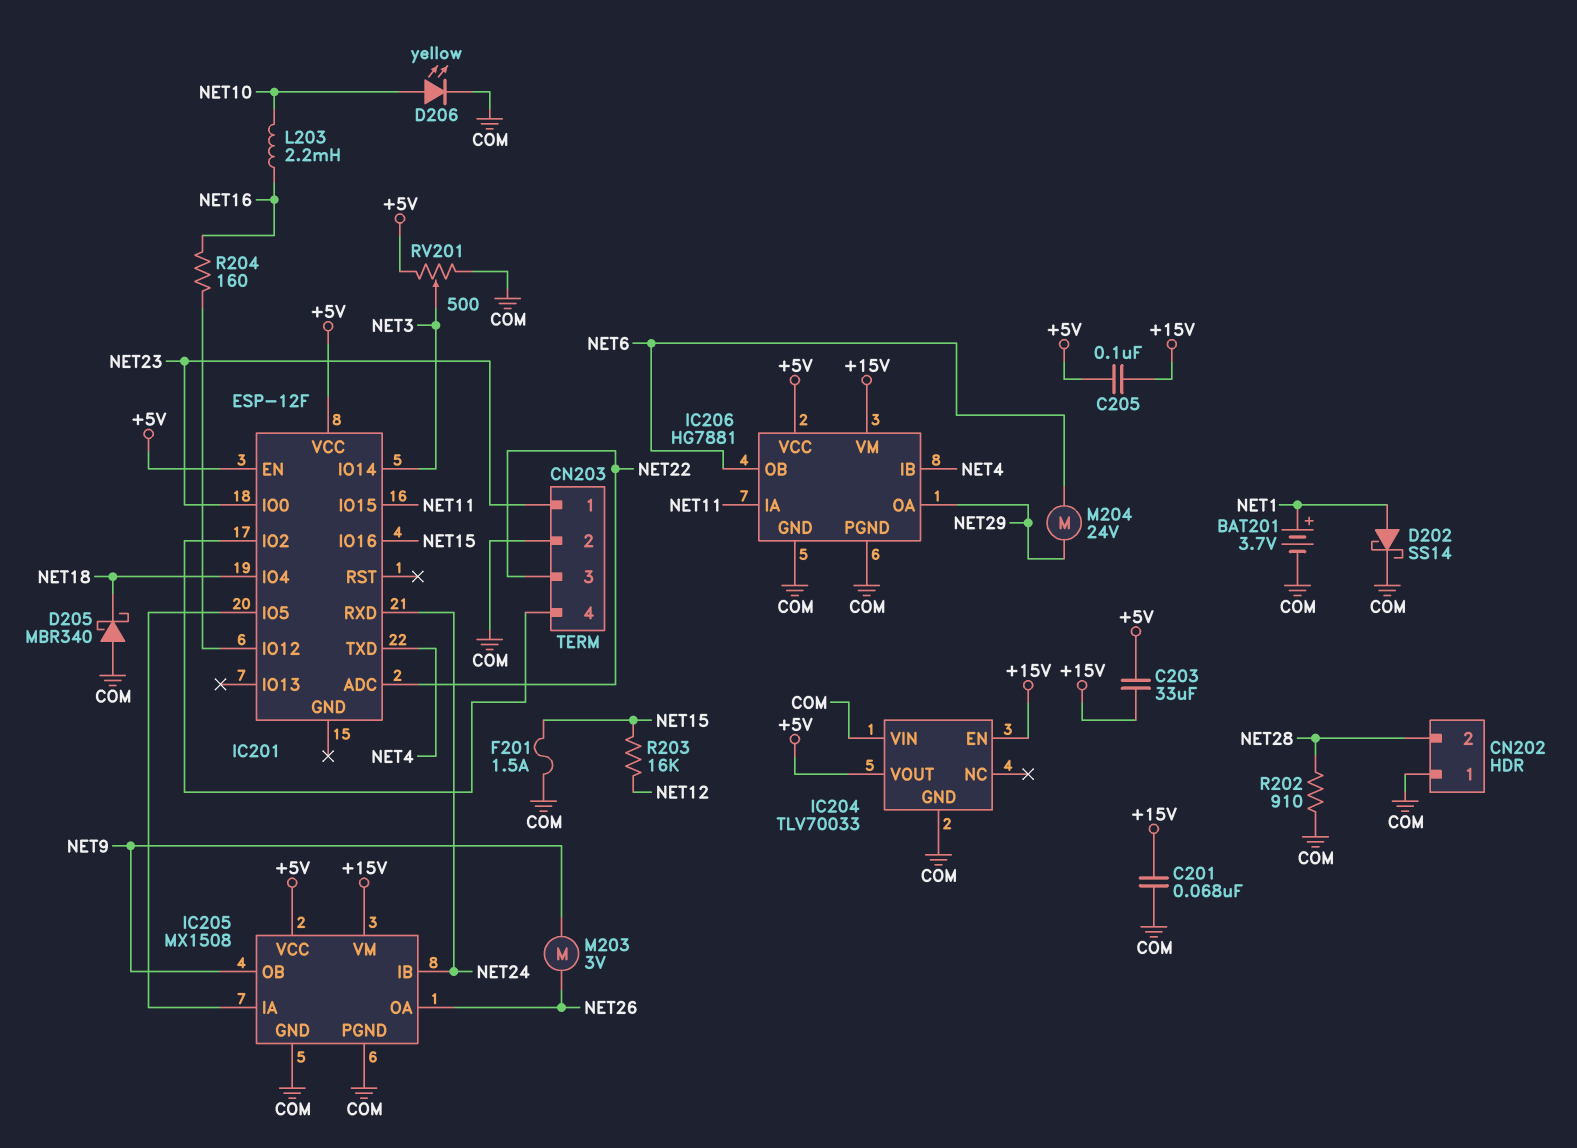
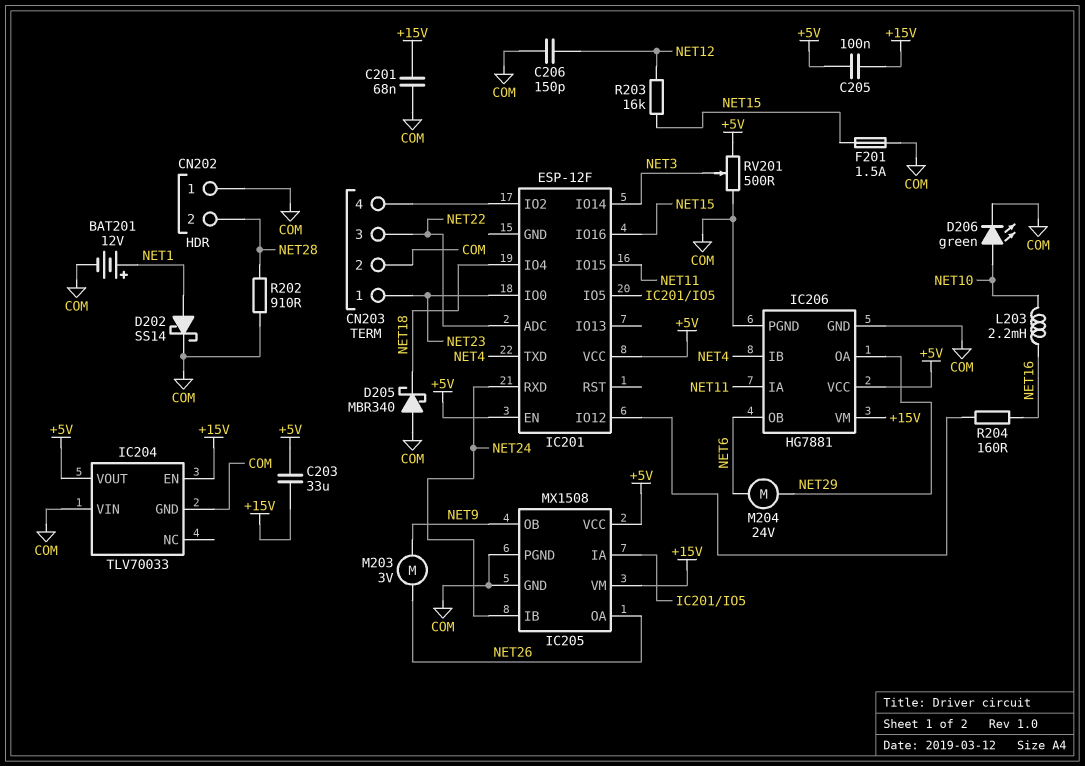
BAT201: 3.7V (plus NET1, minus COM) -> 12V (plus NET1, minus COM)
C206: none -> 150pF (COM, NET12)
D206: LED yellow (A NET10, K COM) -> LED green (A NET10, K COM)

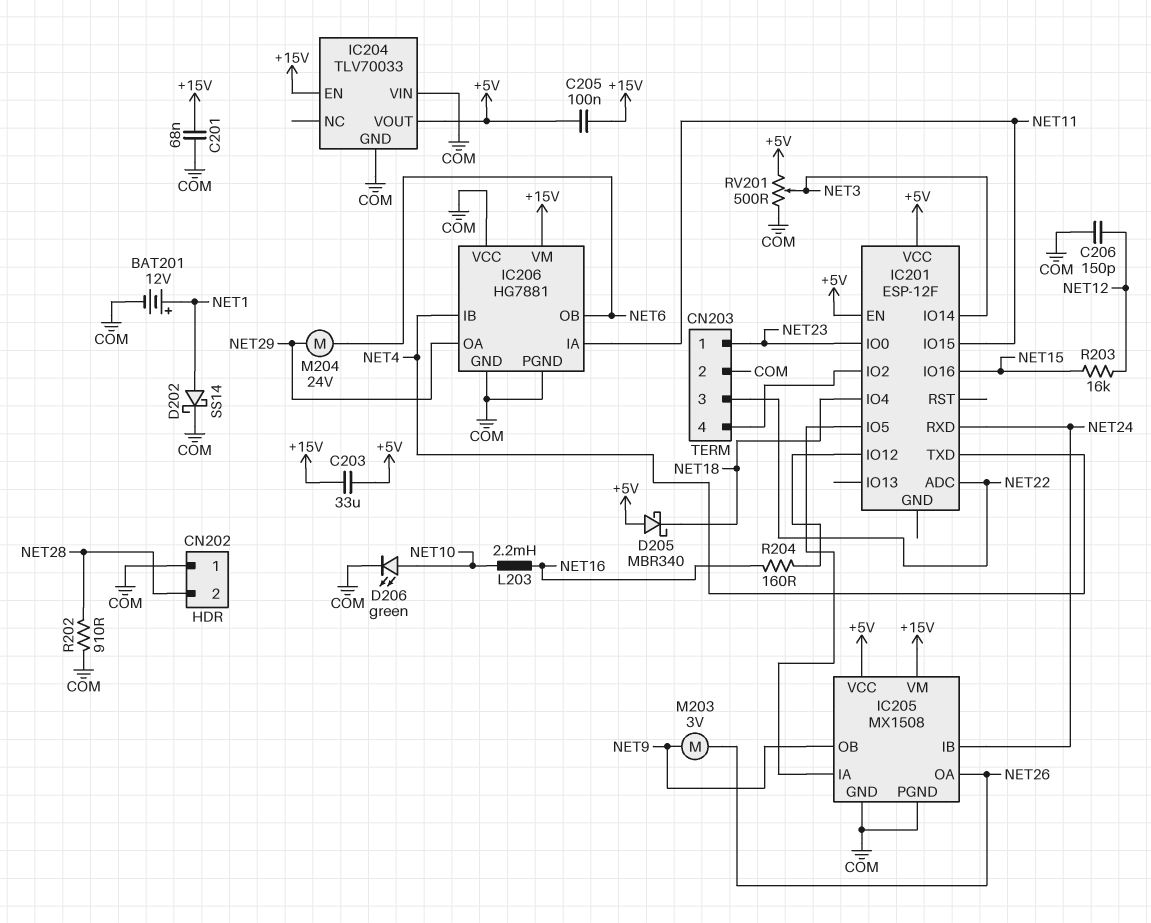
D205: schottky MBR340 (A COM, K NET18) -> schottky MBR340 (A +5V, K NET18)
F201: 1.5A (COM, NET15) -> none
IC206 pin VCC: +5V -> COM

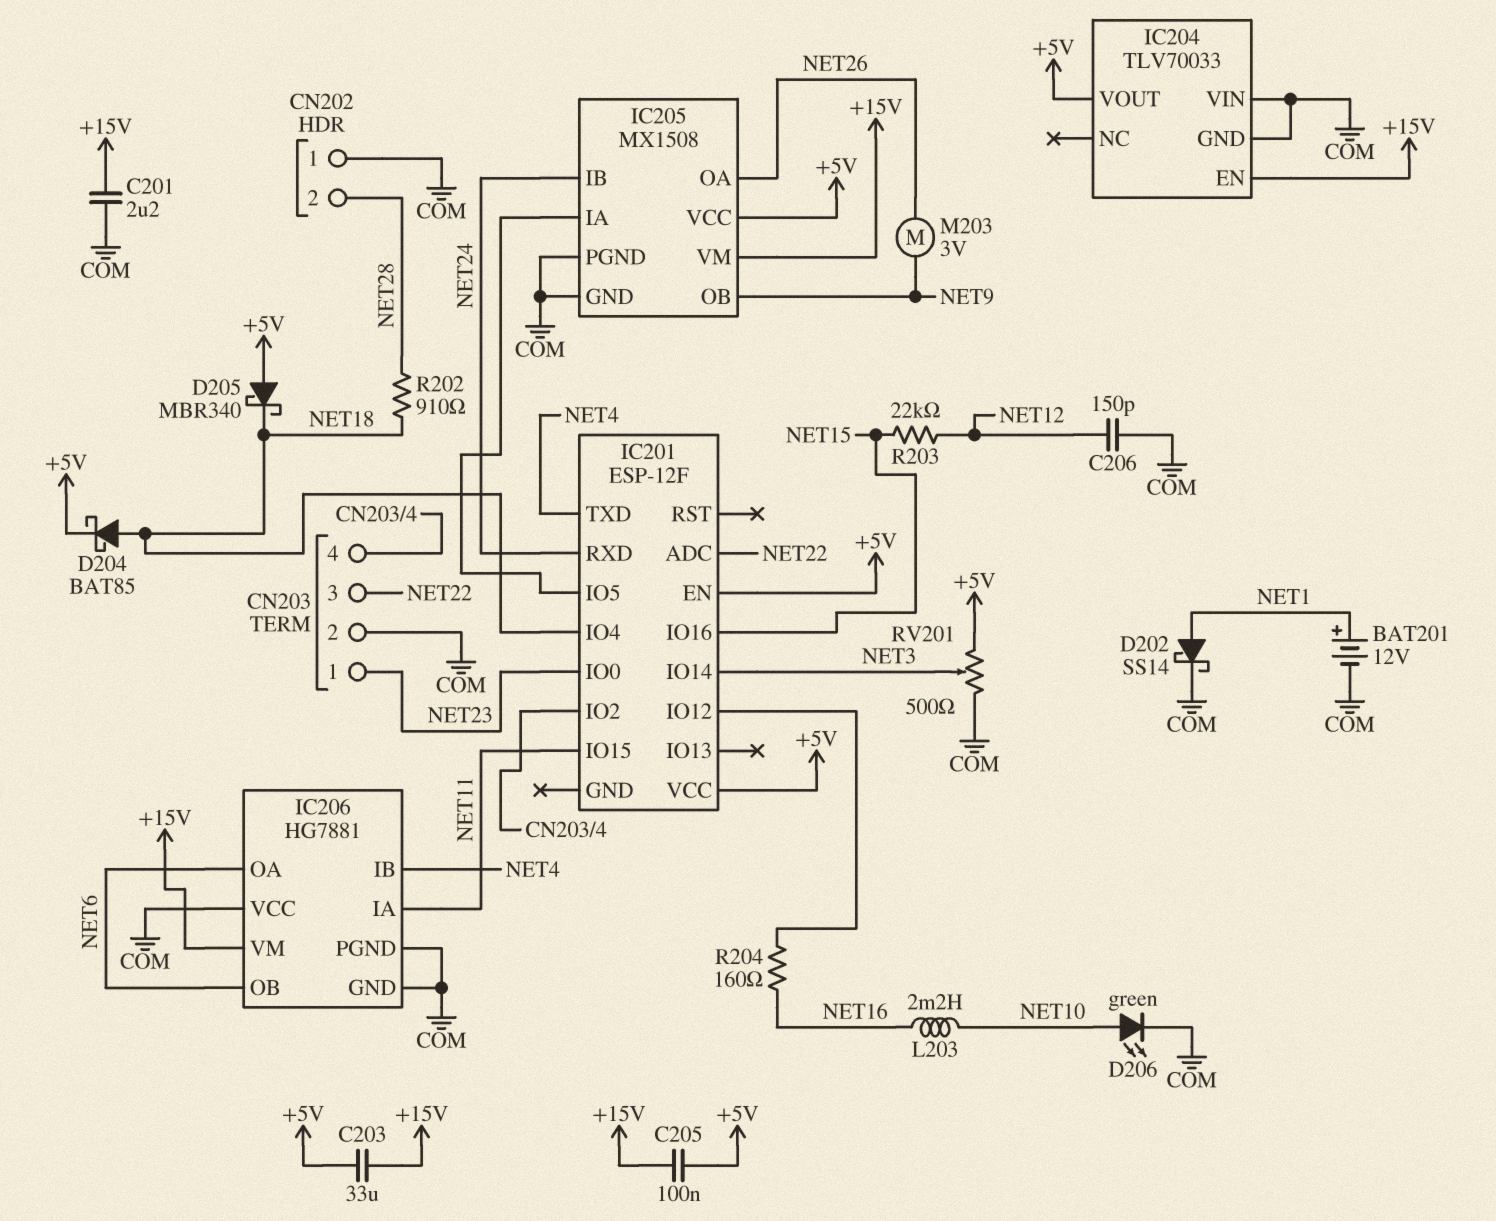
C201: 68nF (+15V, COM) -> 2.2uF (+15V, COM)
D204: none -> schottky BAT85 (A NET18, K +5V)
IC206 pin OA: NET29 -> NET6
M204: motor 24V (NET6, NET29) -> none
R202: 910 (COM, NET28) -> 910 (NET18, NET28)
R203: 16k (NET12, NET15) -> 22k (NET12, NET15)

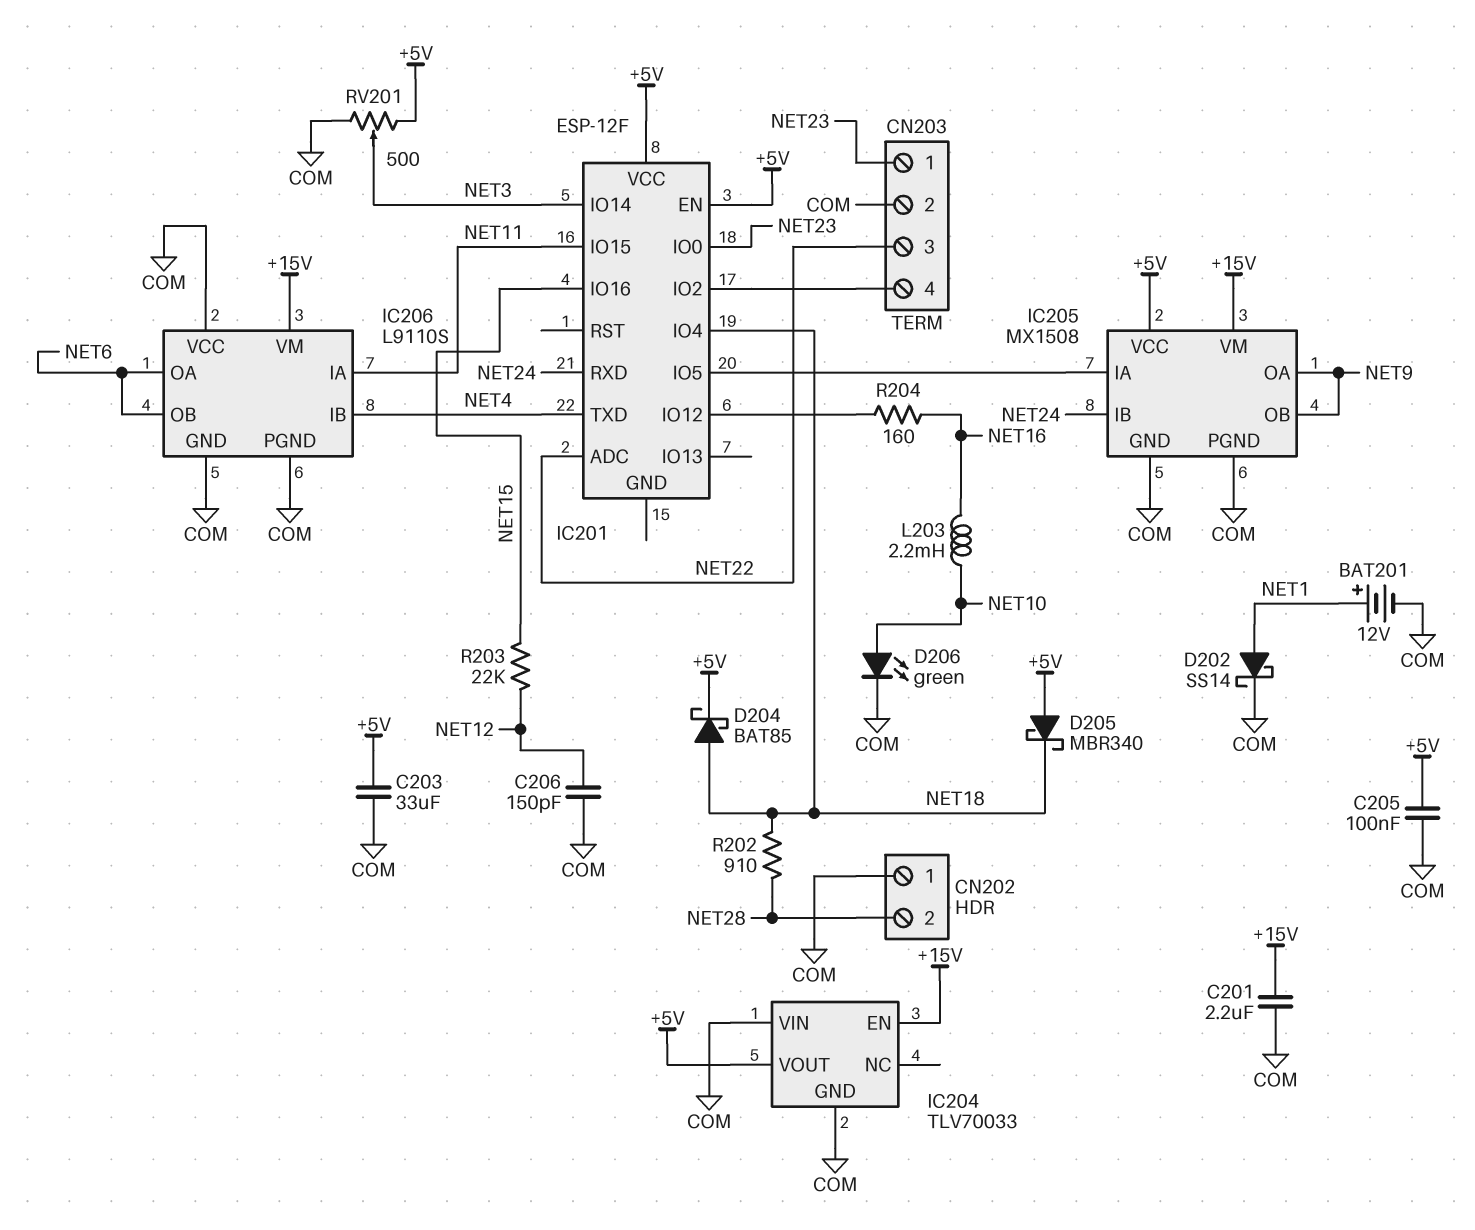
C203: 33uF (+5V, +15V) -> 33uF (+5V, COM)
C205: 100nF (+5V, +15V) -> 100nF (+5V, COM)
IC205 pin OA: NET26 -> NET9
IC206: HG7881 -> L9110S
M203: motor 3V (NET9, NET26) -> none

